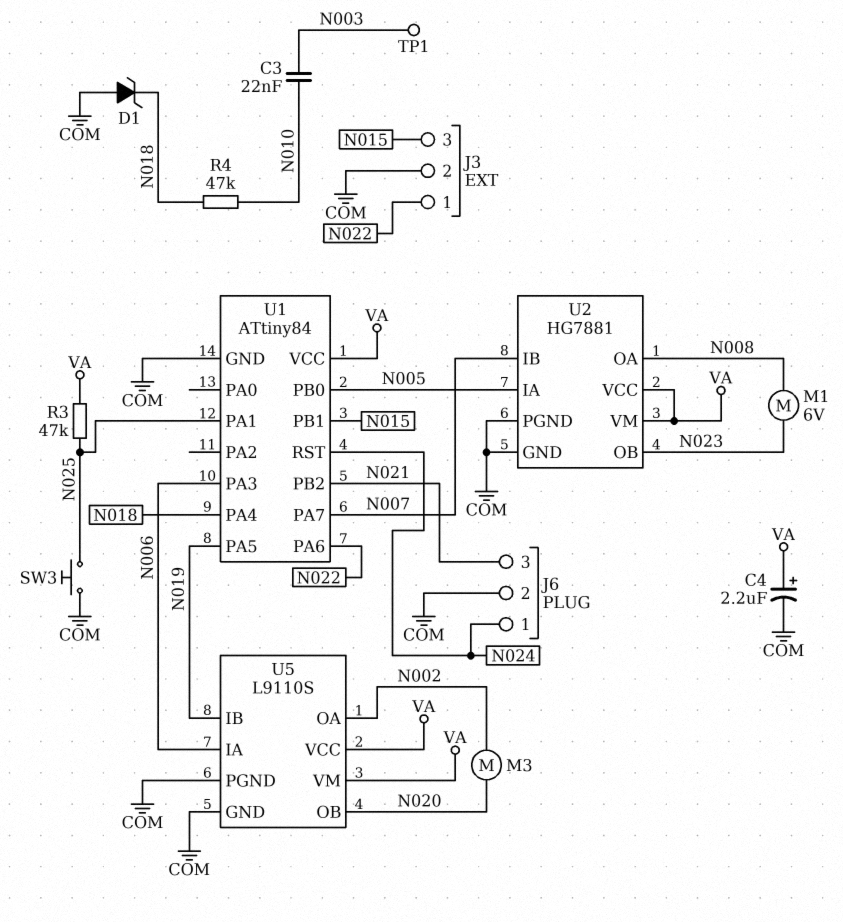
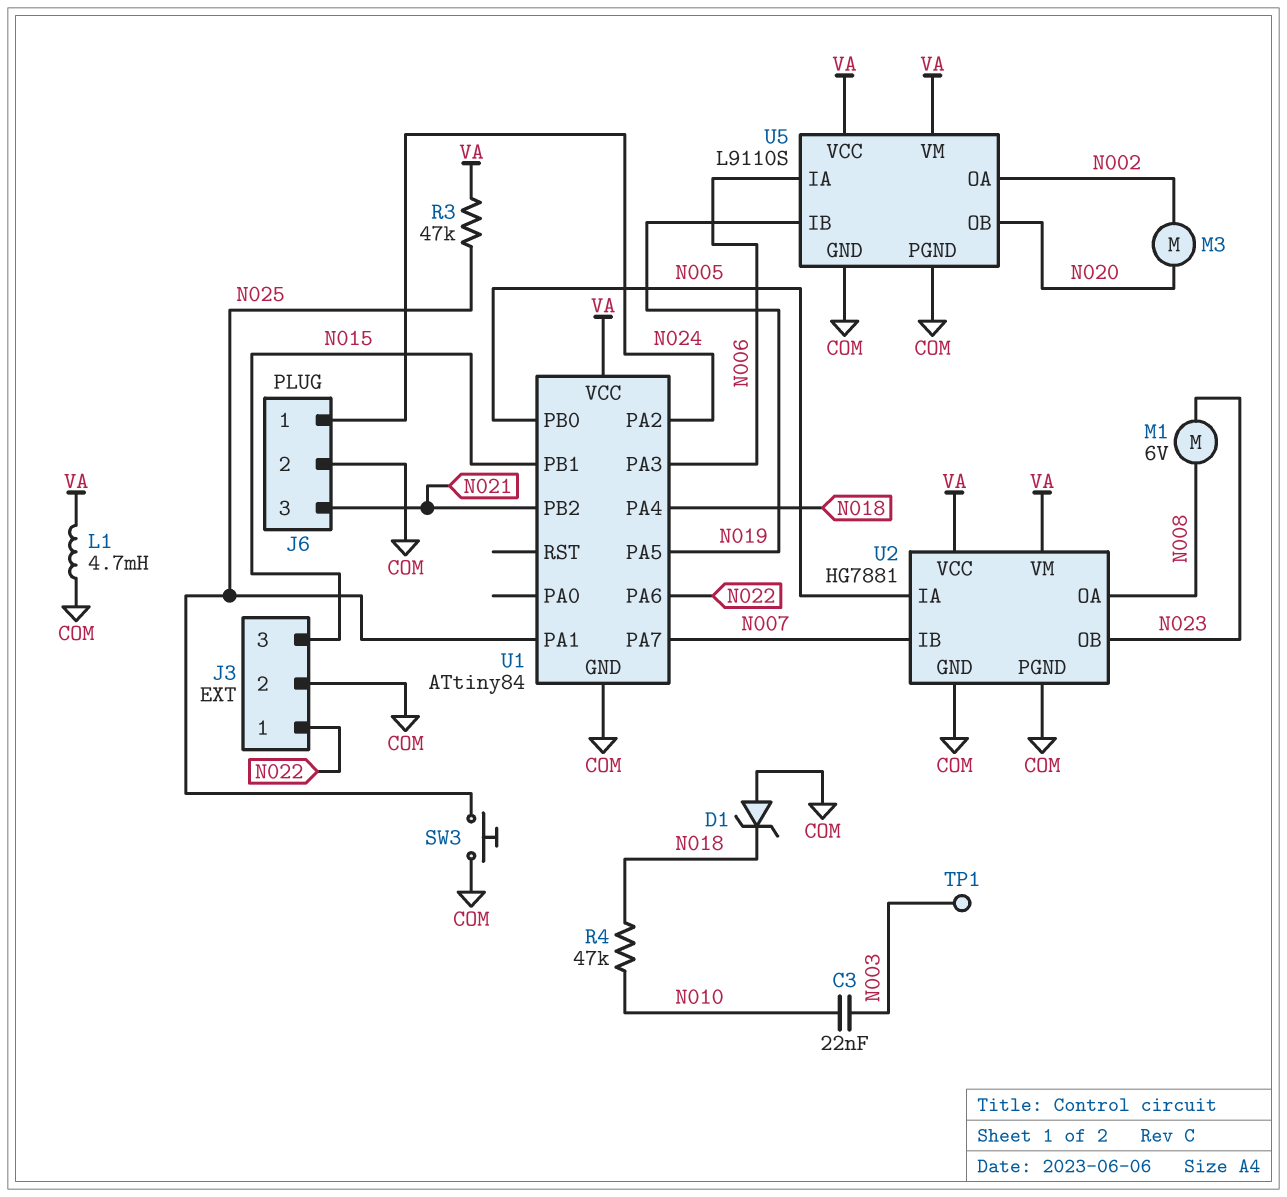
C4: 2.2uF (plus VA, minus COM) -> none
L1: none -> 4.7mH (COM, VA)
U1 pin PA2: none -> N024
U1 pin RST: N024 -> none

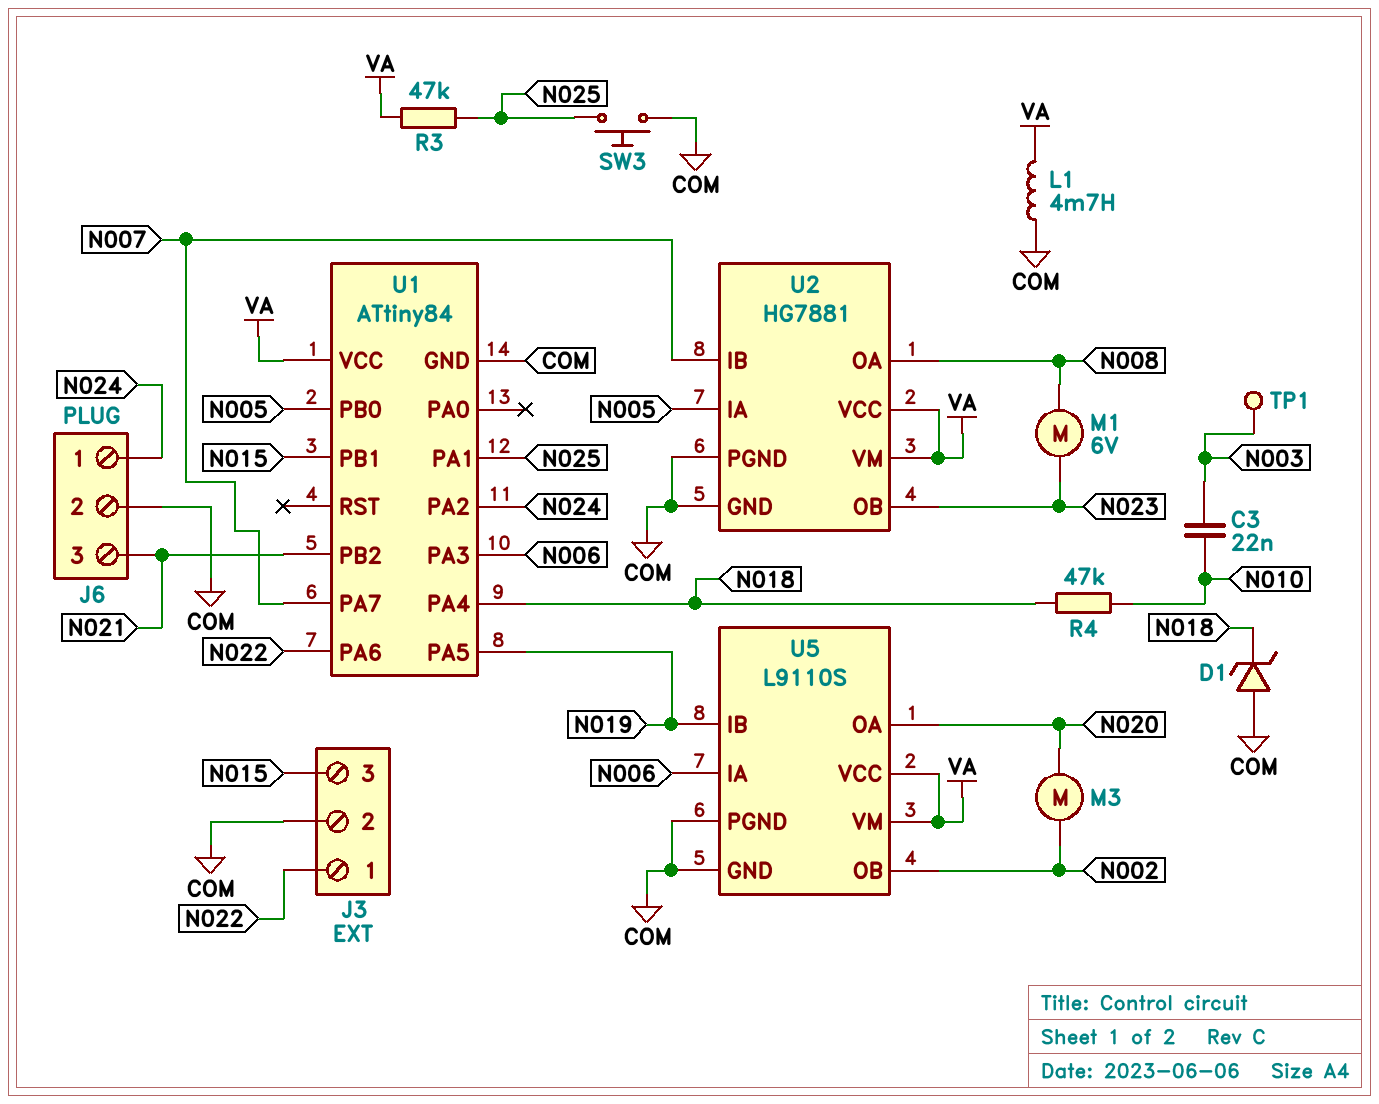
U5 pin OA: N002 -> N020
U5 pin OB: N020 -> N002

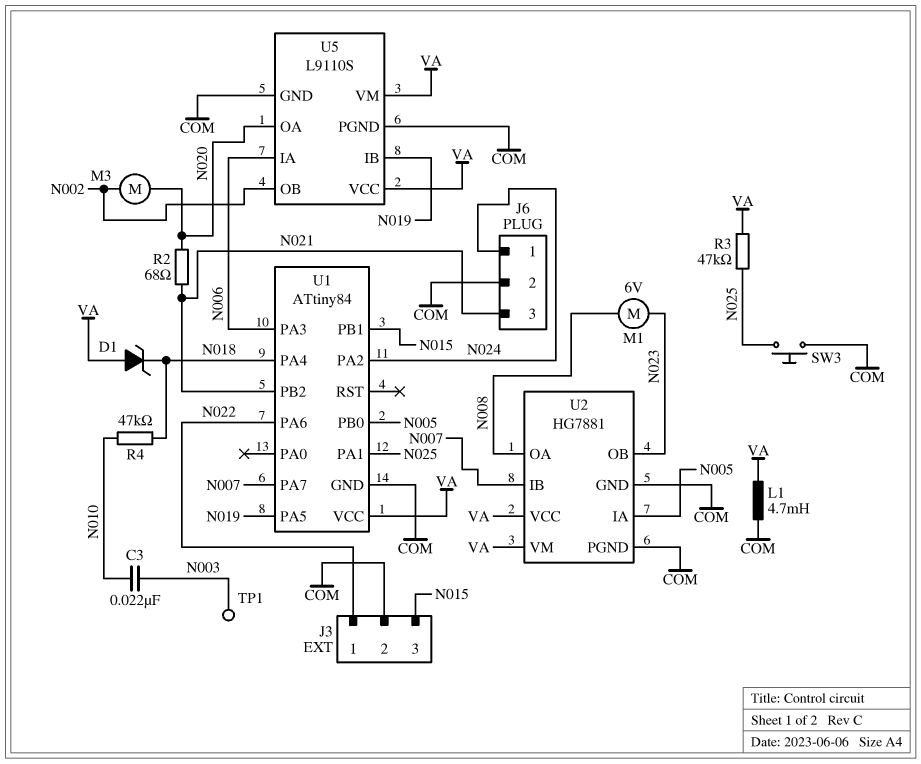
D1: zener (A COM, K N018) -> zener (A VA, K N018)
R2: none -> 68 (N020, N021)

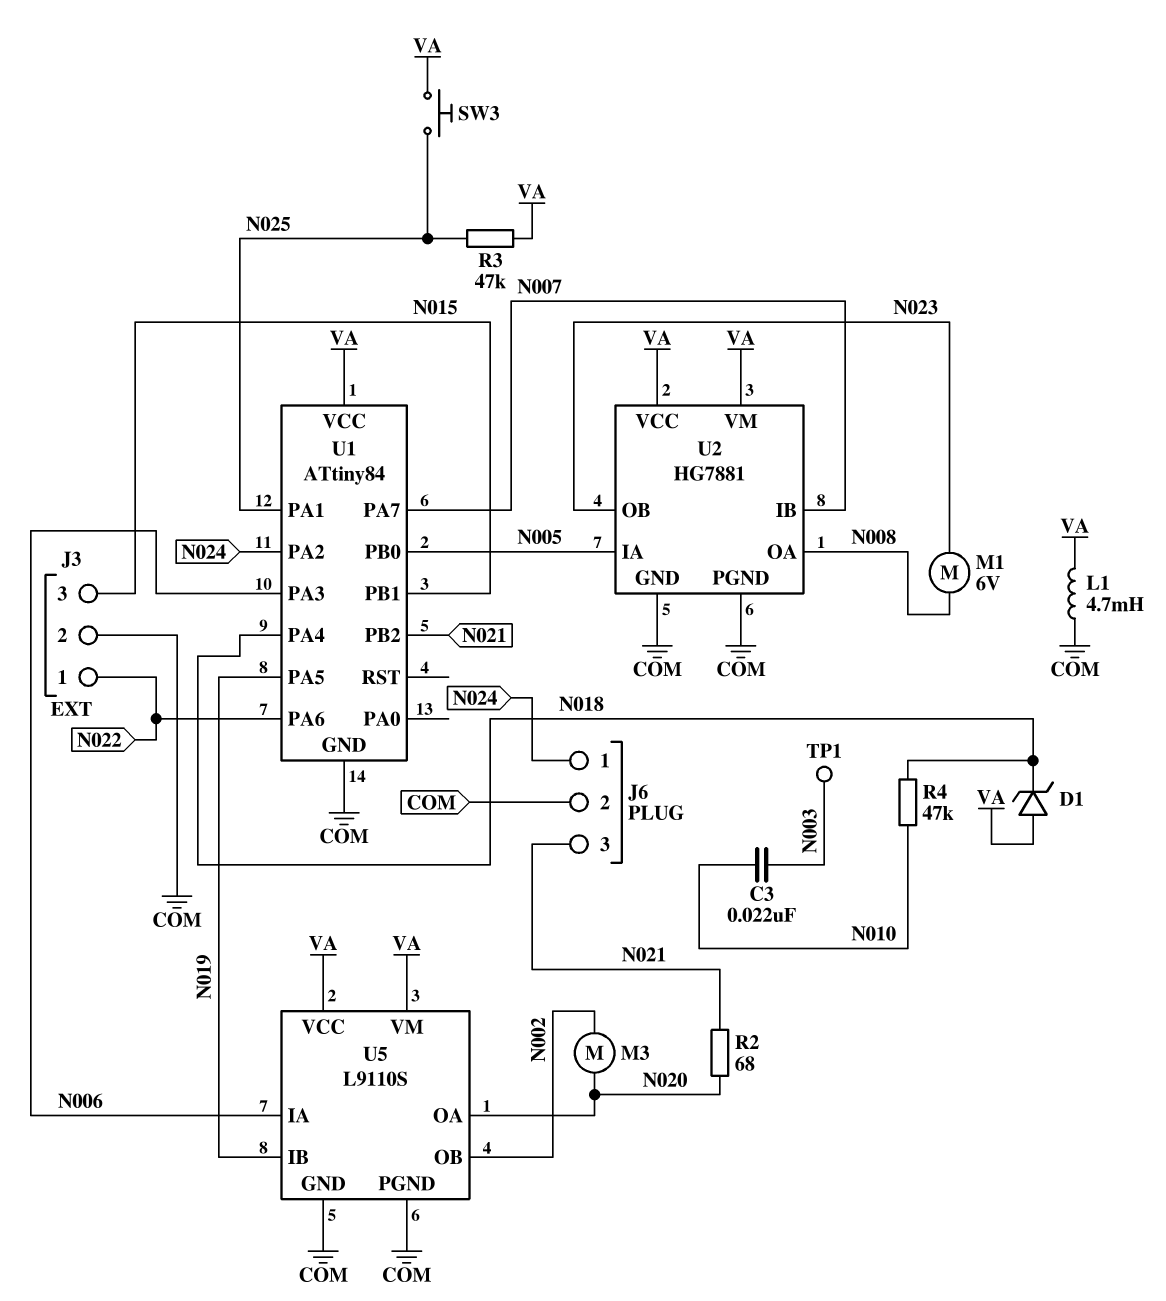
SW3: button (COM, N025) -> button (N025, VA)

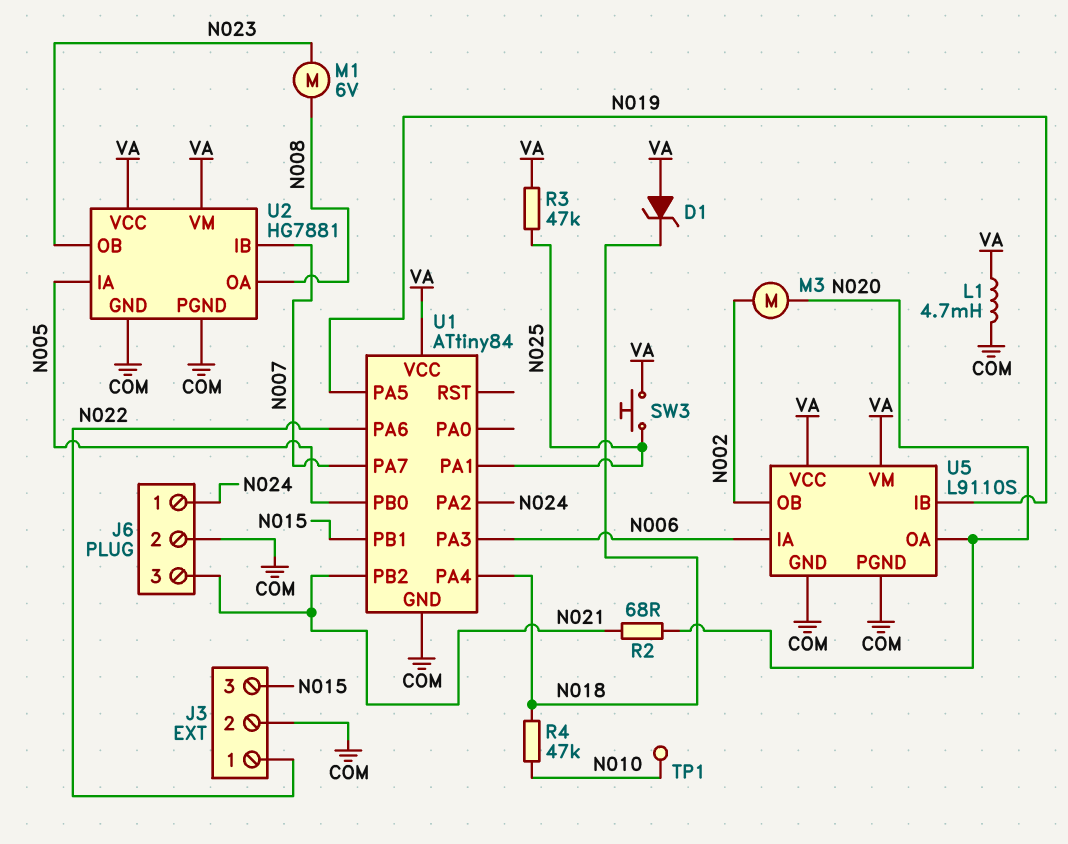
C3: 22nF (N003, N010) -> none
TP1: test point (N003) -> test point (N010)

